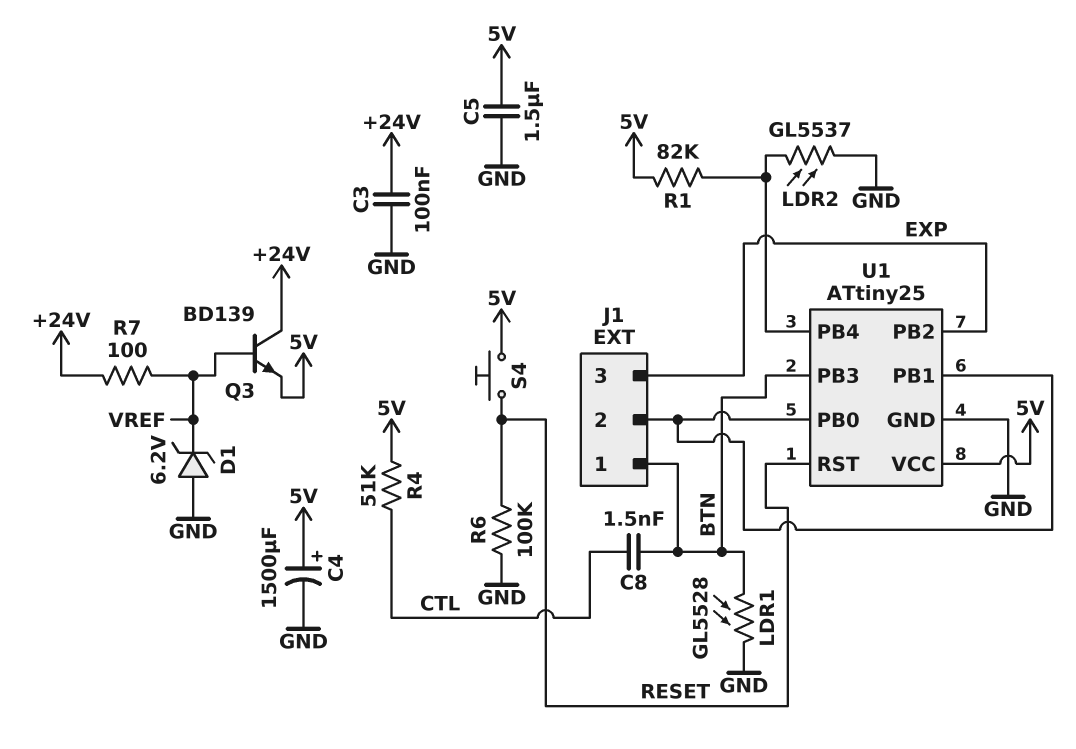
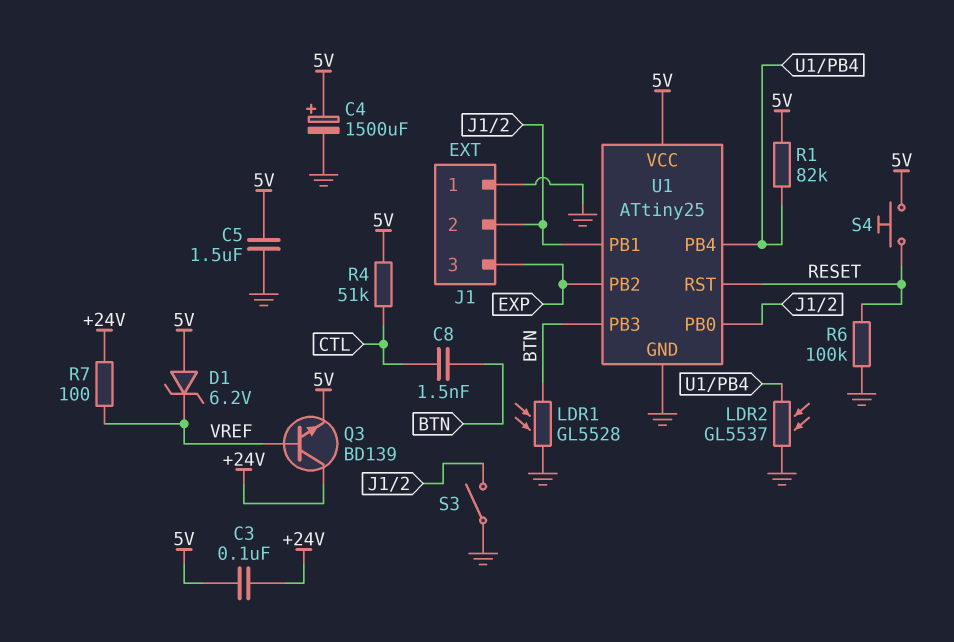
C3: 100nF (+24V, GND) -> 100nF (+24V, 5V)
D1: zener 6.2V (A GND, K VREF) -> zener 6.2V (A 5V, K VREF)
J1 pin 1: BTN -> GND
S3: none -> switch (GND, J1/2)

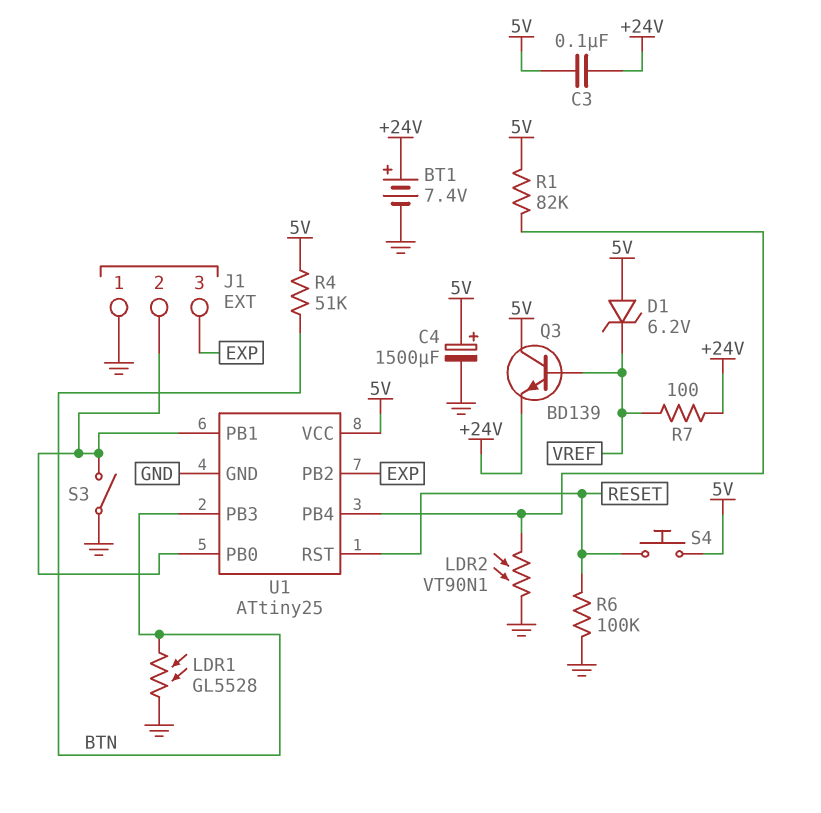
BT1: none -> 7.4V (plus +24V, minus GND)
C5: 1.5uF (5V, GND) -> none
C8: 1.5nF (BTN, CTL) -> none
LDR2: GL5537 (GND, U1/PB4) -> VT90N1 (GND, U1/PB4)
Q3: NPN BD139 (B VREF, C +24V, E 5V) -> NPN BD139 (B VREF, C 5V, E +24V)
R4: 51k (5V, CTL) -> 51k (5V, BTN)

